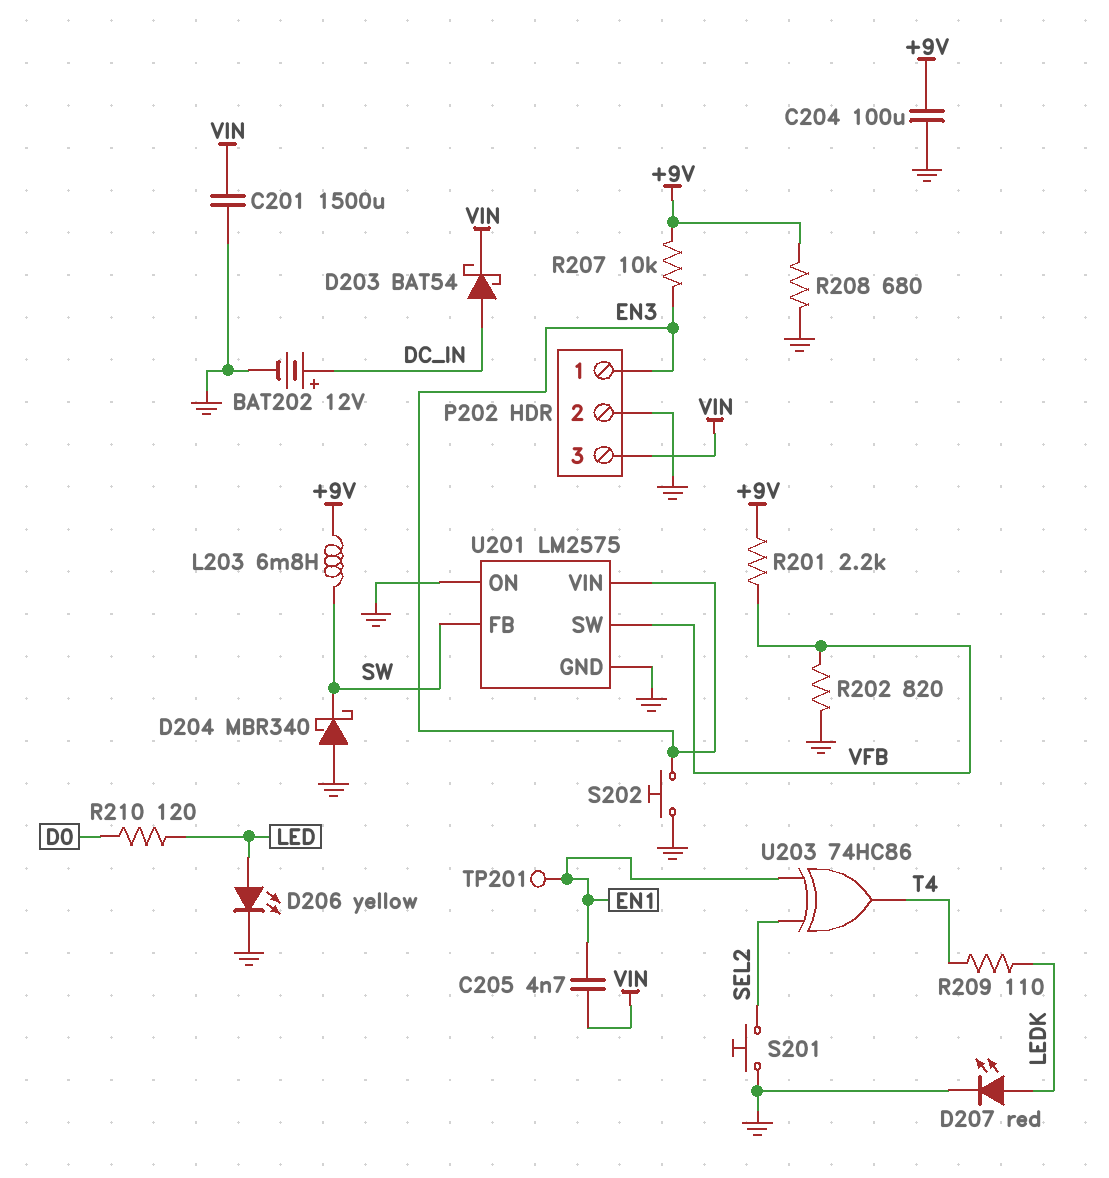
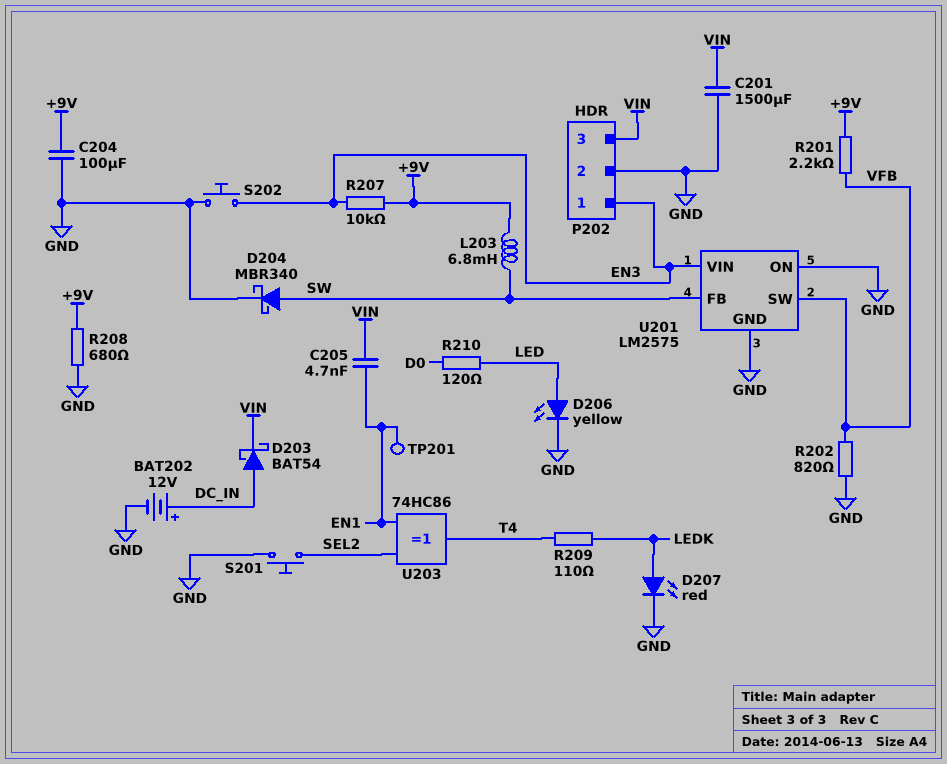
D204: schottky MBR340 (A GND, K SW) -> schottky MBR340 (A SW, K GND)

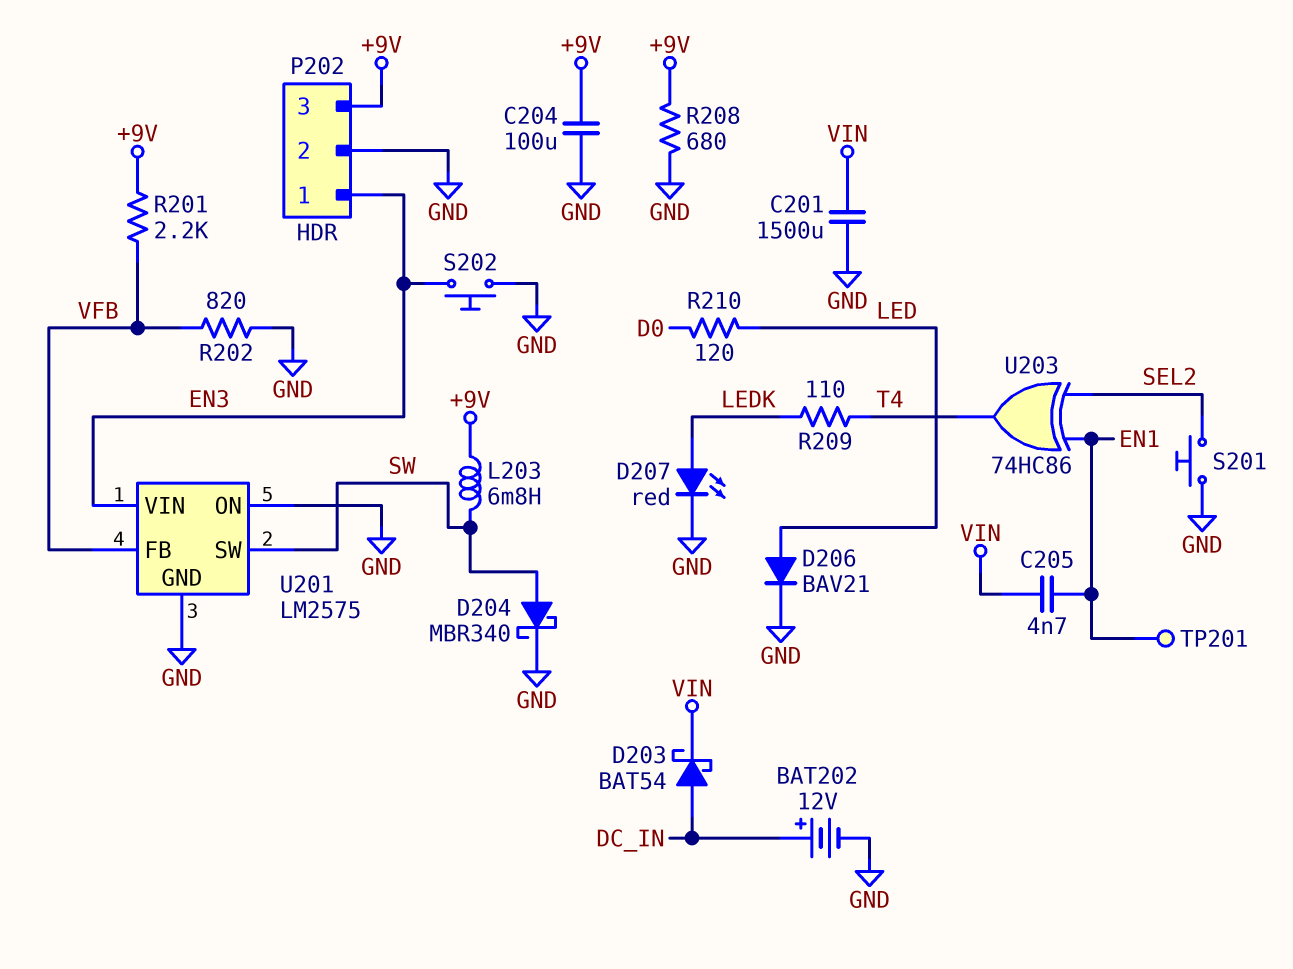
D206: LED yellow (A LED, K GND) -> diode BAV21 (A LED, K GND)
P202 pin 3: VIN -> +9V
R207: 10k (+9V, EN3) -> none
U201 pin FB: SW -> VFB
U201 pin SW: VFB -> SW

